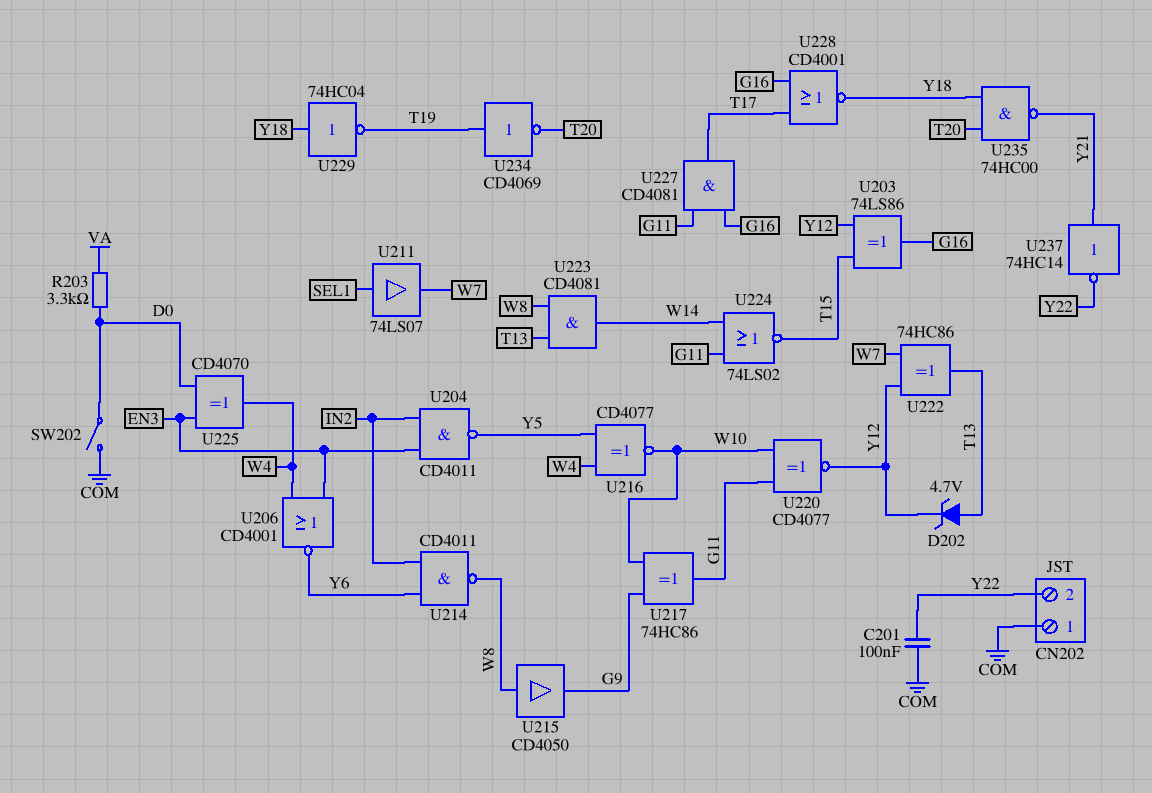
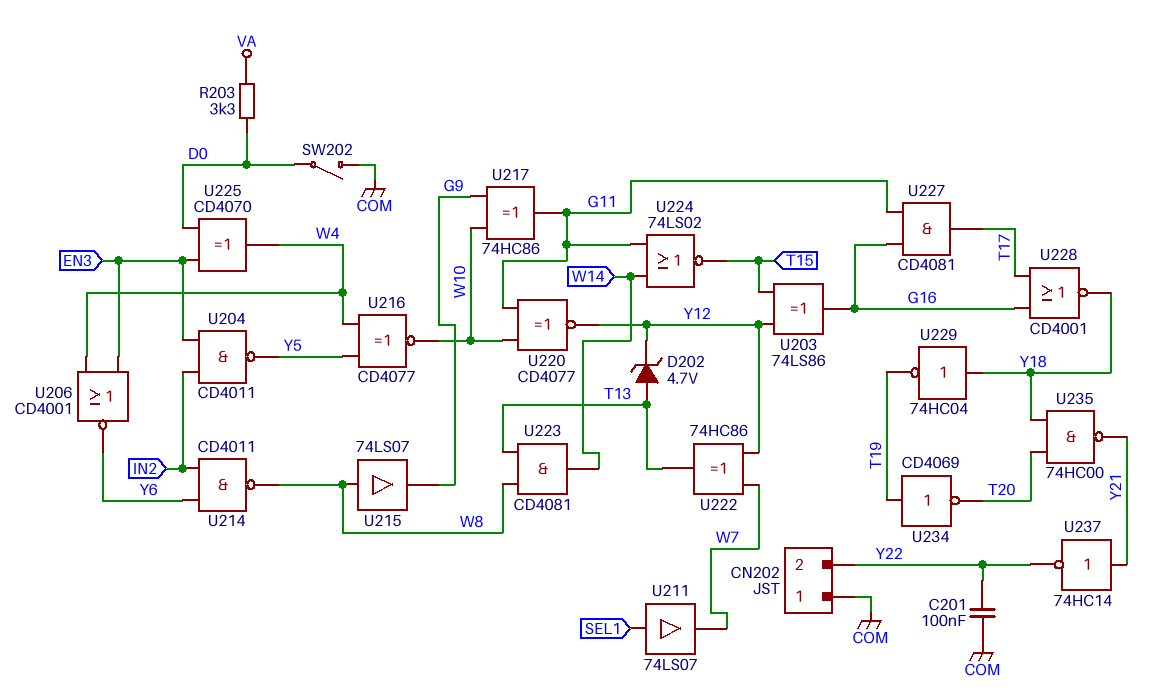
U215: buffer CD4050 (in W8, out G9) -> buffer 74LS07 (in W8, out G9)

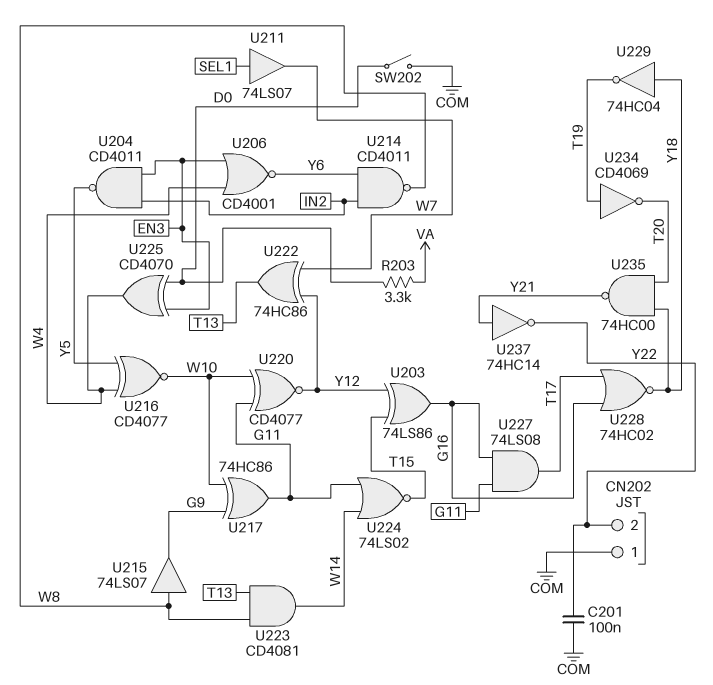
D202: zener 4.7V (A T13, K Y12) -> none
U227: AND CD4081 (in G11, in G16, out T17) -> AND 74LS08 (in G11, in G16, out T17)
U228: NOR CD4001 (in G16, in T17, out Y18) -> NOR 74HC02 (in G16, in T17, out Y18)

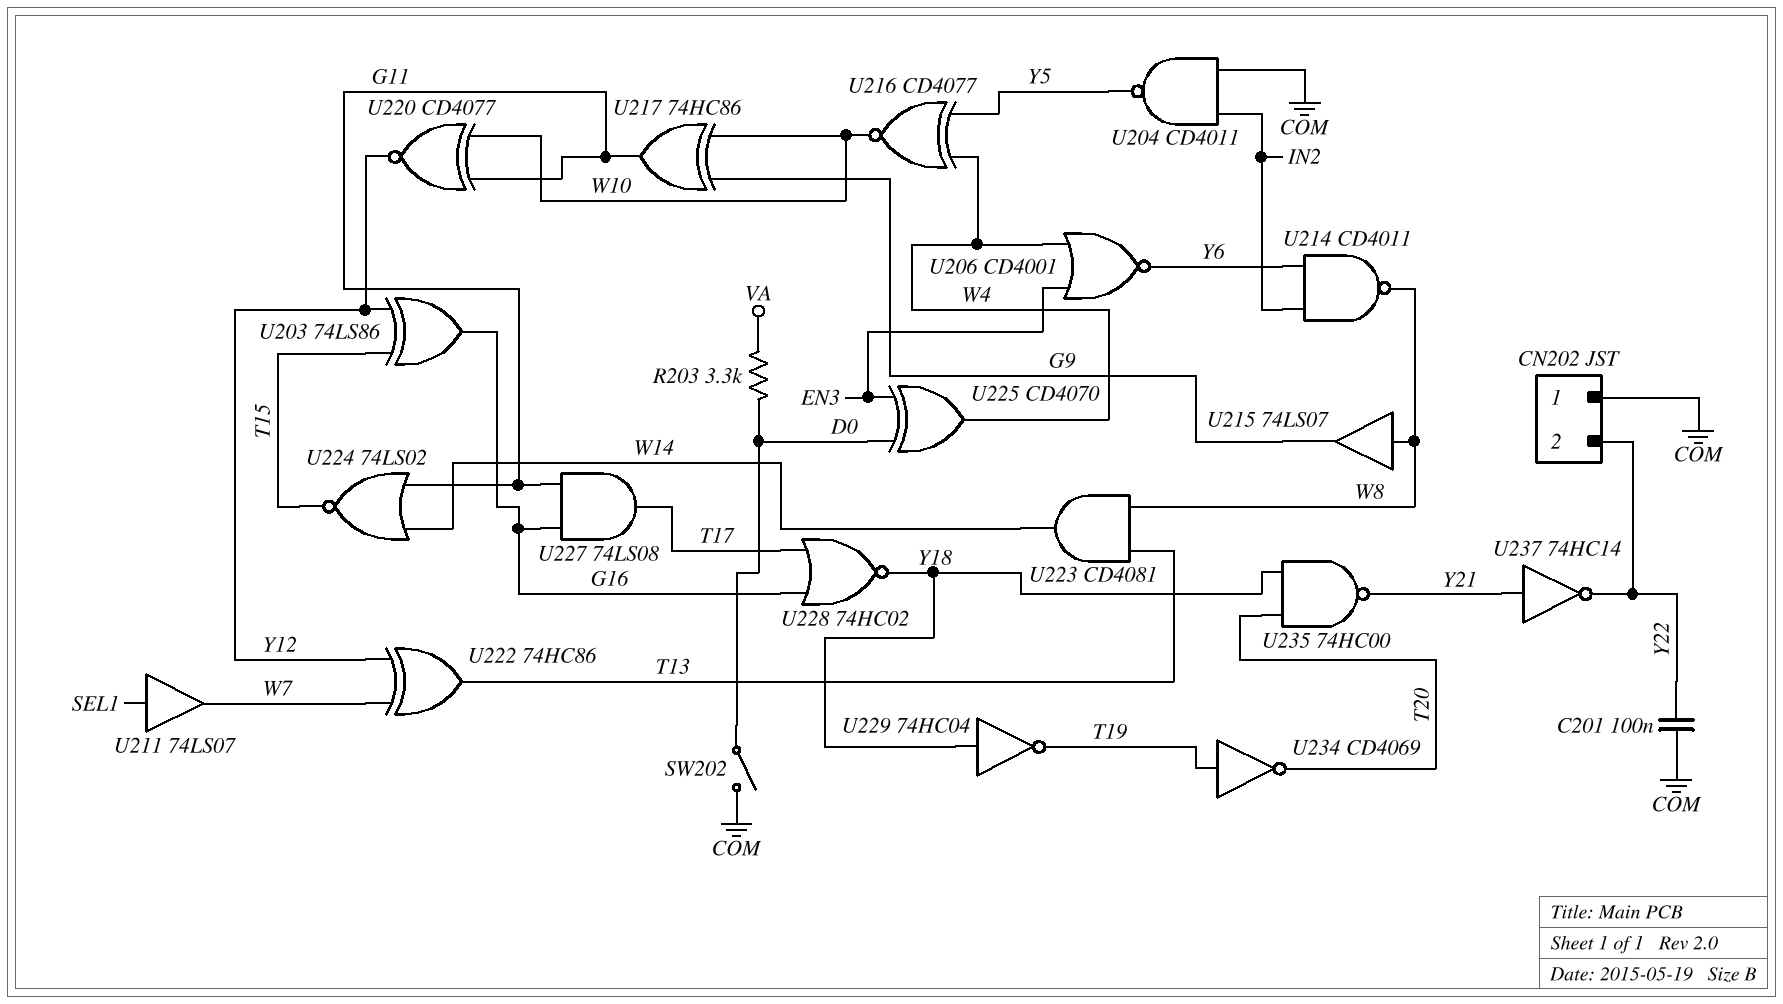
U204: NAND CD4011 (in EN3, in IN2, out Y5) -> NAND CD4011 (in COM, in IN2, out Y5)

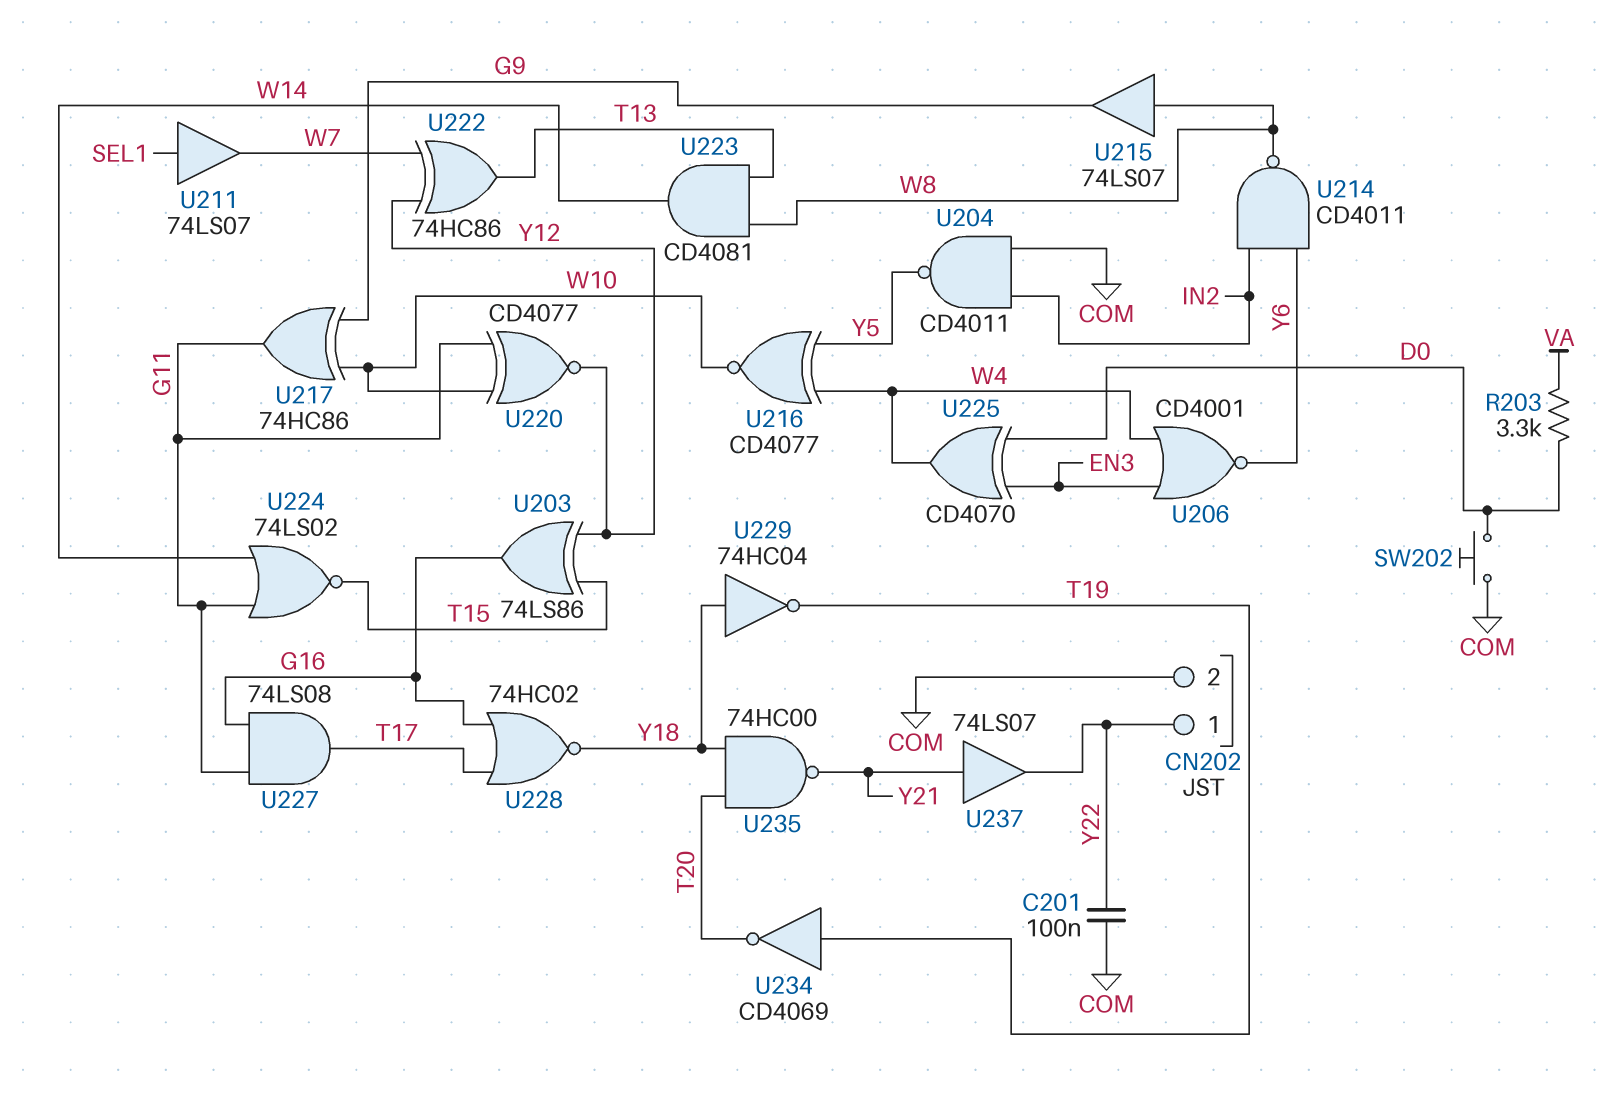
CN202 pin 1: COM -> Y22
CN202 pin 2: Y22 -> COM
SW202: switch (COM, D0) -> button (COM, D0)
U237: NOT 74HC14 (in Y21, out Y22) -> buffer 74LS07 (in Y21, out Y22)

